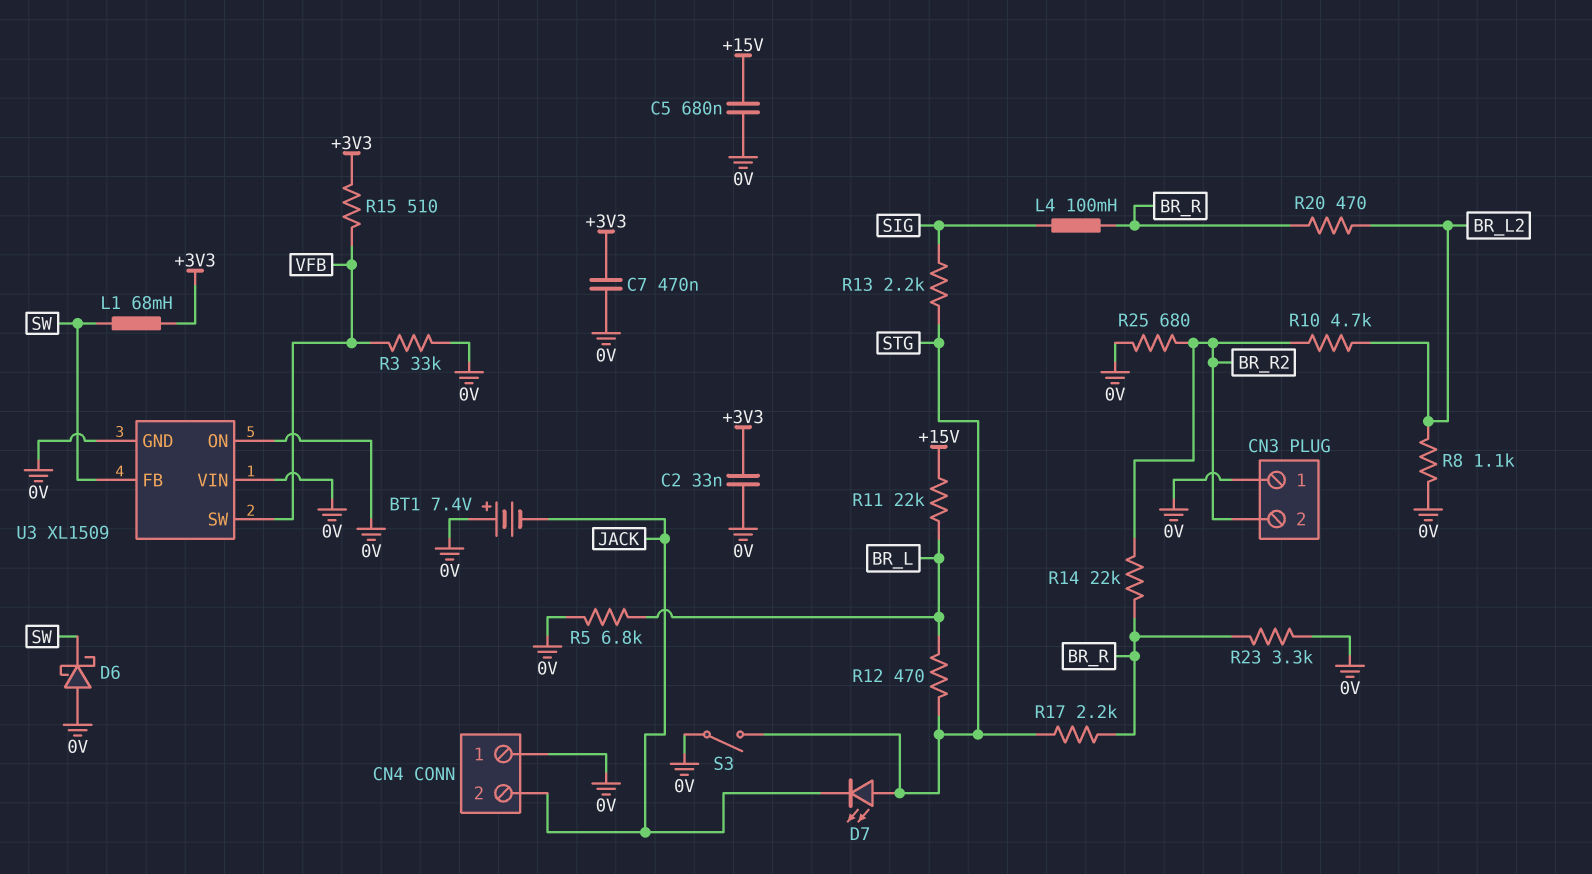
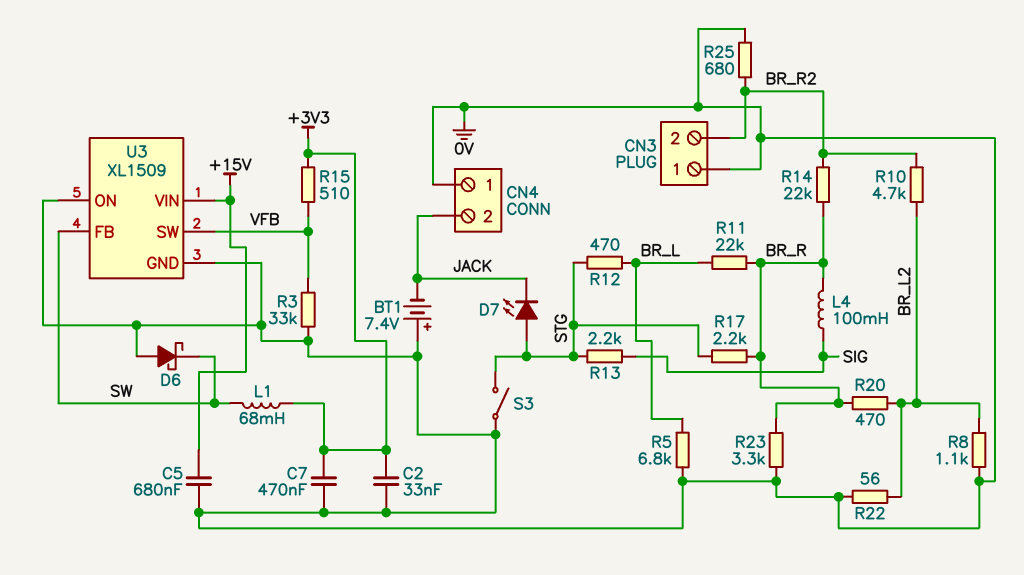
R11: 22k (+15V, BR_L) -> 22k (BR_L, BR_R)
R22: none -> 56 (0V, BR_L2)
U3 pin VIN: 0V -> +15V

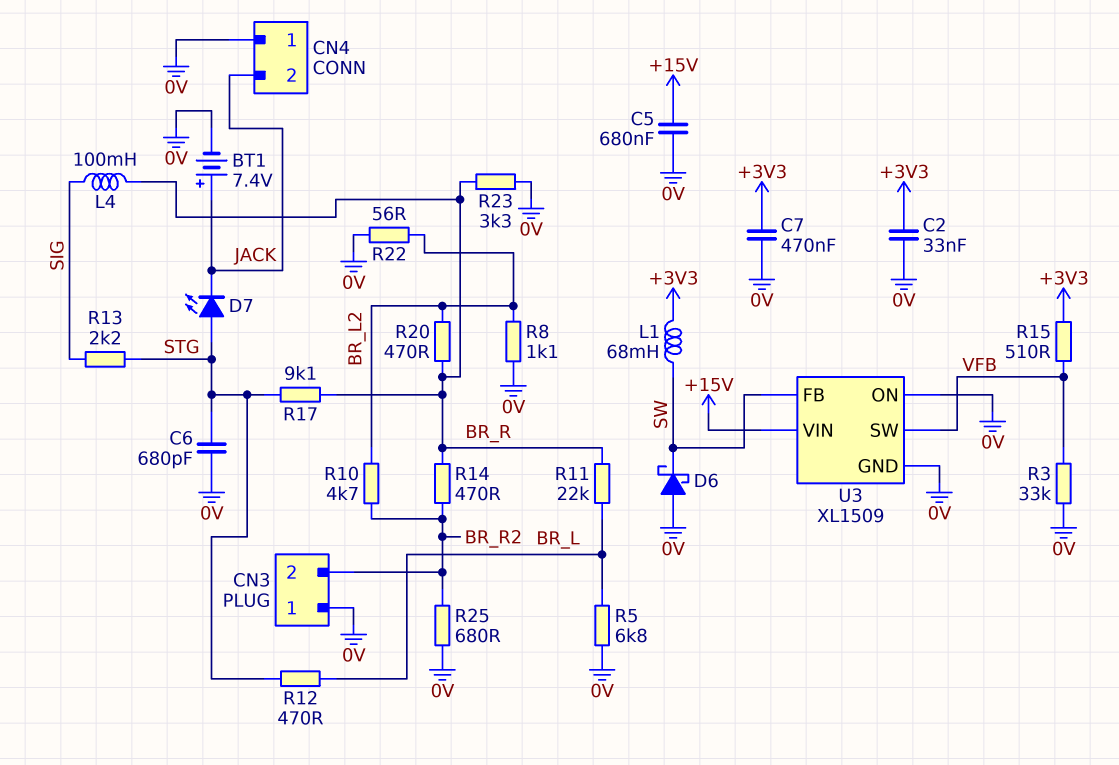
BT1: 7.4V (plus 0V, minus JACK) -> 7.4V (plus JACK, minus 0V)
C6: none -> 680pF (0V, STG)
R14: 22k (BR_R, BR_R2) -> 470 (BR_R, BR_R2)
R17: 2.2k (BR_R, STG) -> 9.1k (BR_R, STG)
S3: switch (0V, STG) -> none

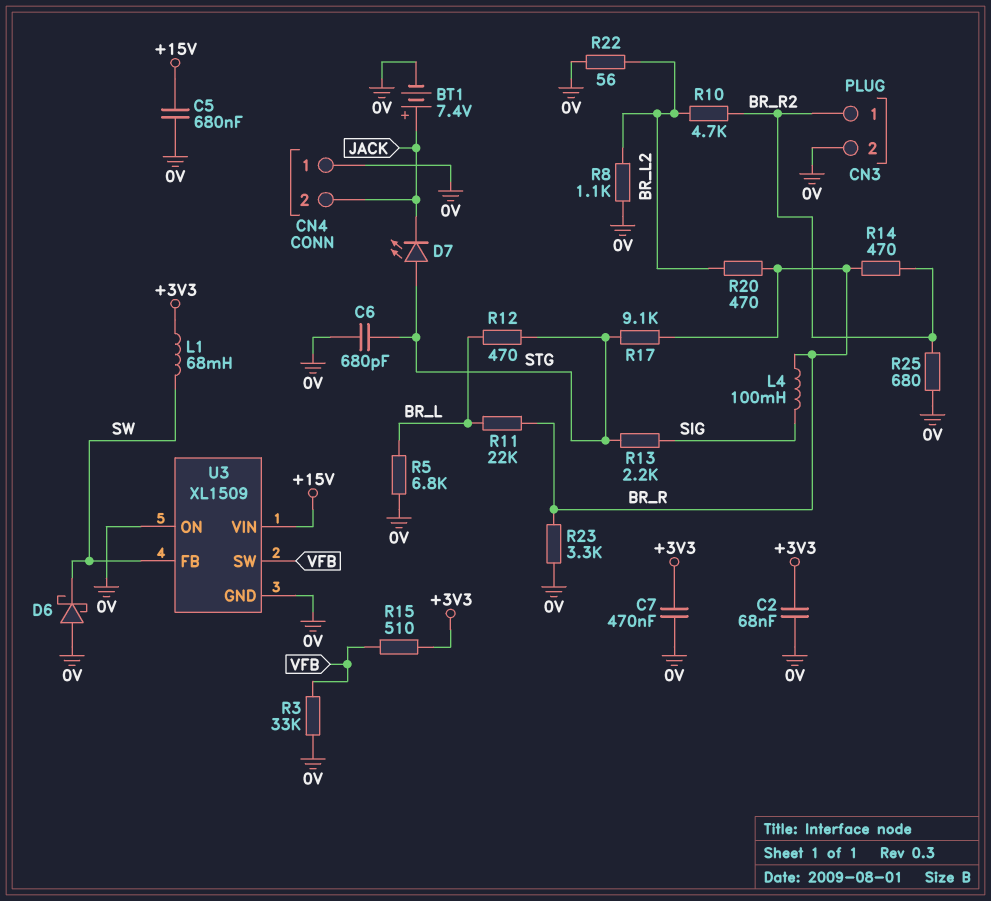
C2: 33nF (+3V3, 0V) -> 68nF (+3V3, 0V)
CN3 pin 1: 0V -> BR_R2
CN3 pin 2: BR_R2 -> 0V

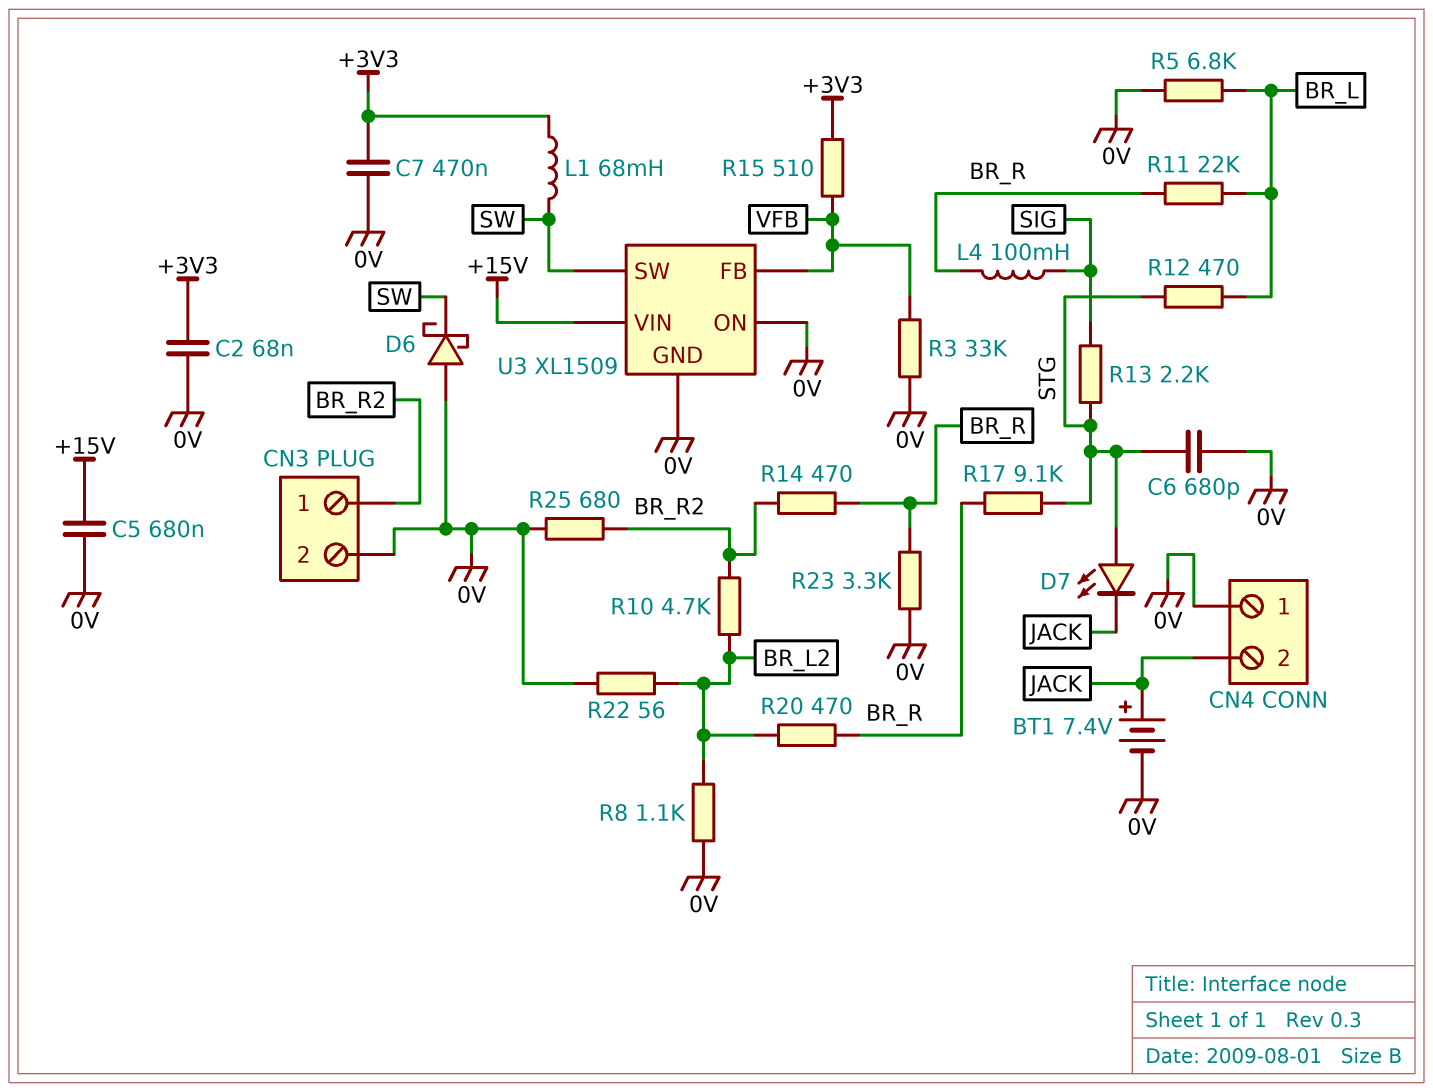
U3 pin FB: SW -> VFB
U3 pin SW: VFB -> SW

